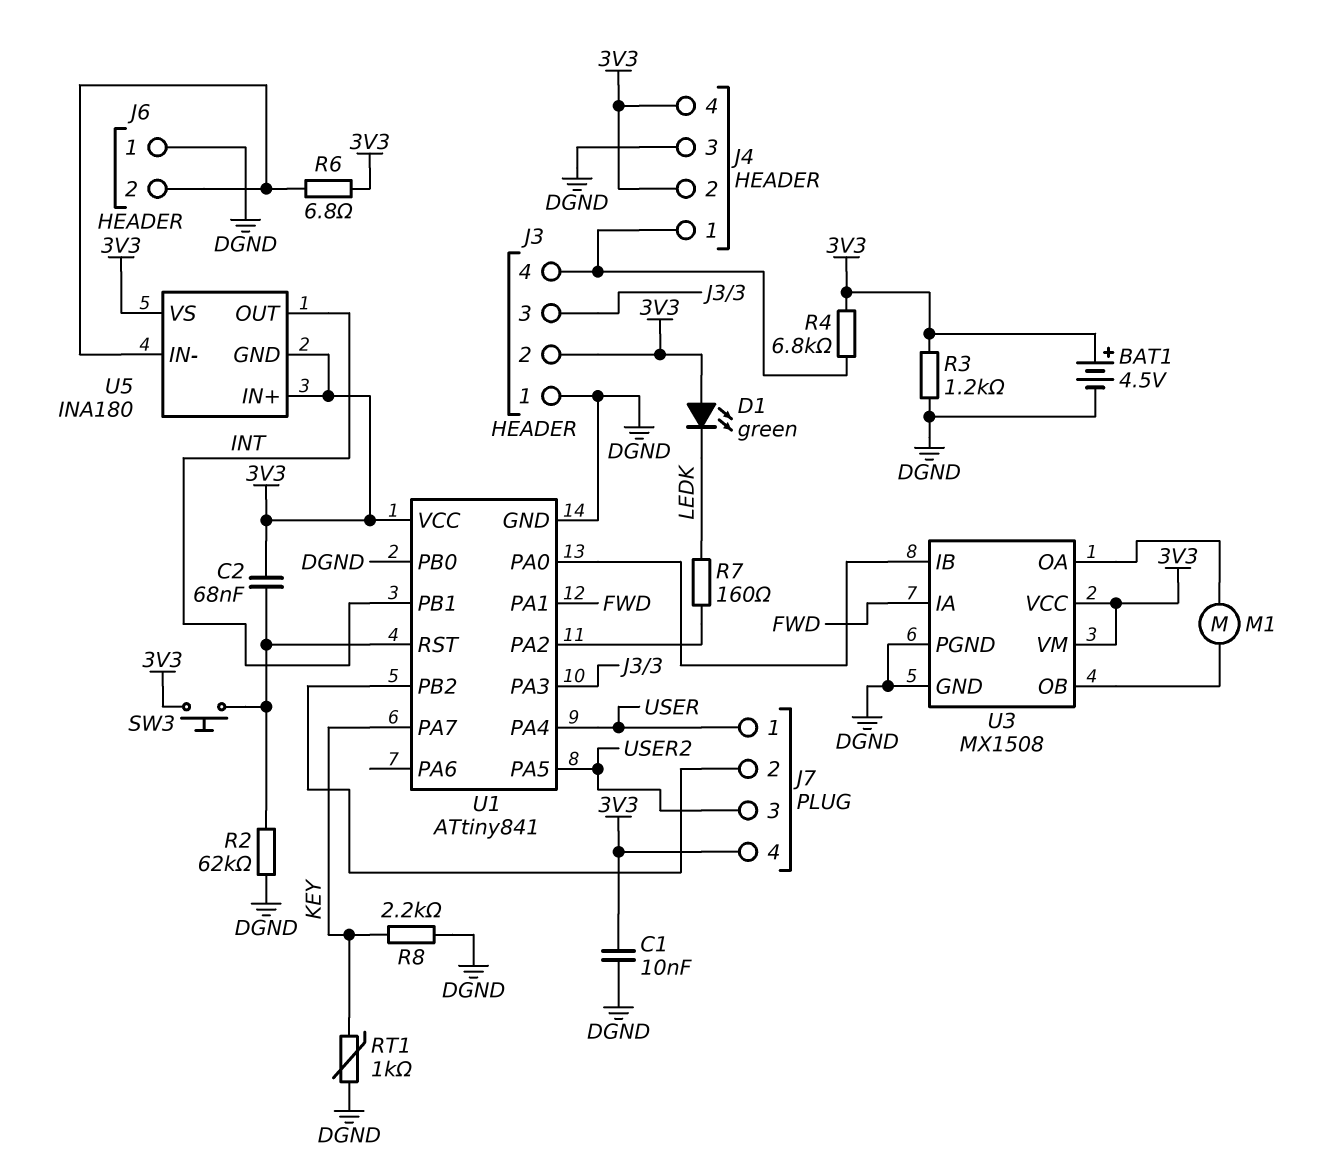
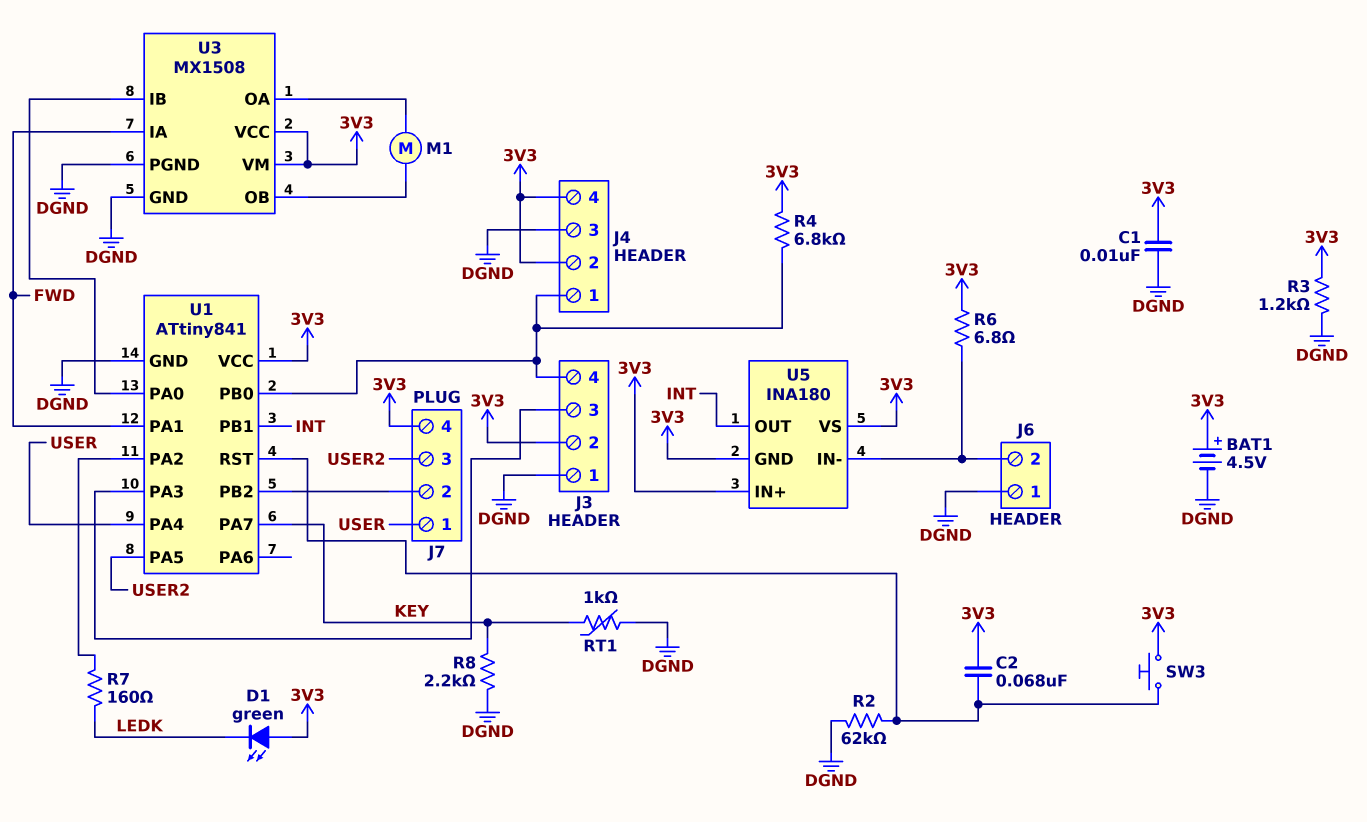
U1 pin PB0: DGND -> J3/4

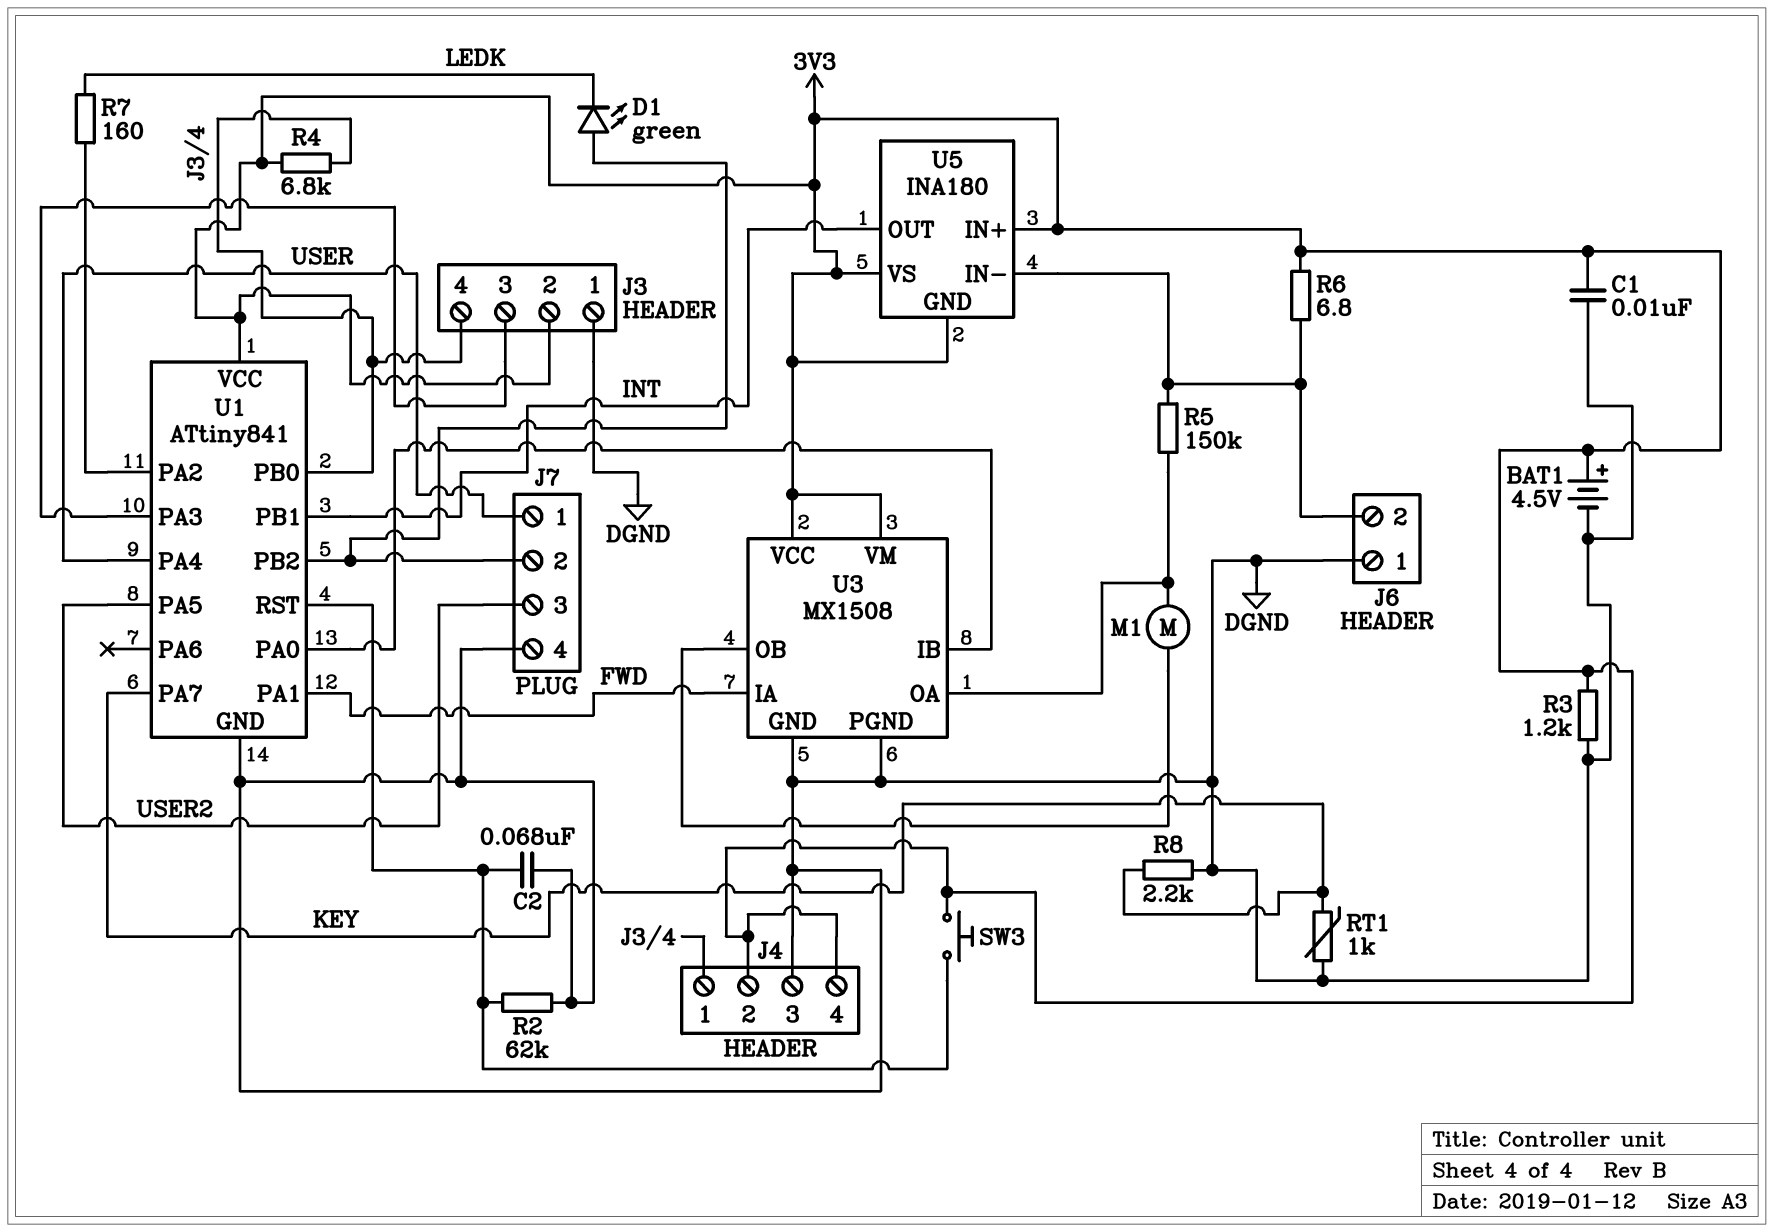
C2: 68nF (3V3, U1/RST) -> 68nF (DGND, U1/RST)
D1: LED green (A 3V3, K LEDK) -> LED green (A J7/2, K LEDK)
J7 pin 4: 3V3 -> DGND
R5: none -> 150k (J6/2, U3/OA)

